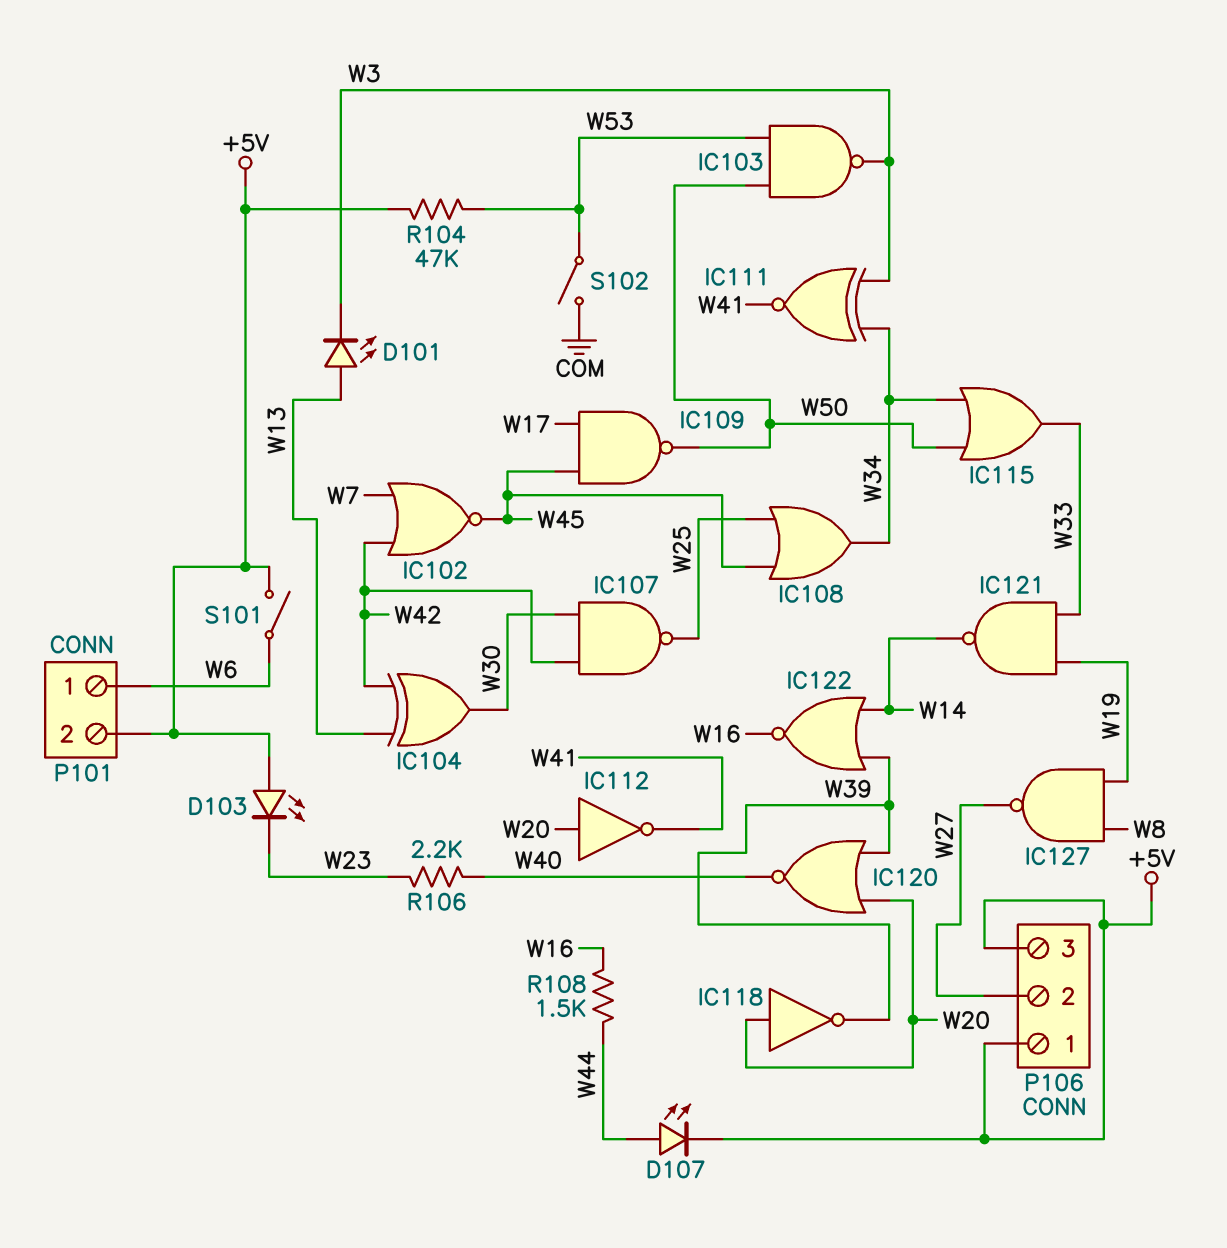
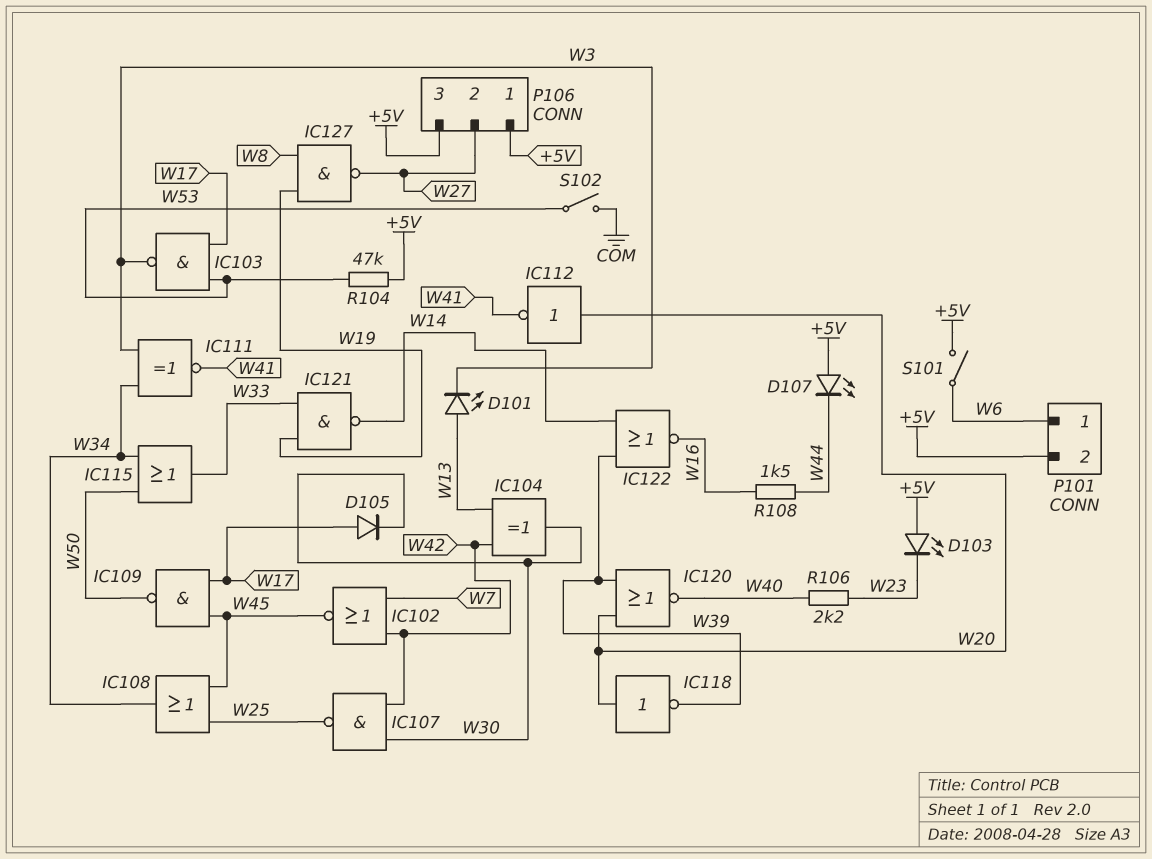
D105: none -> diode (A W17, K W30)
D107: LED (A W44, K +5V) -> LED (A +5V, K W44)
IC103: NAND (in W50, in W53, out W3) -> NAND (in W17, in W53, out W3)

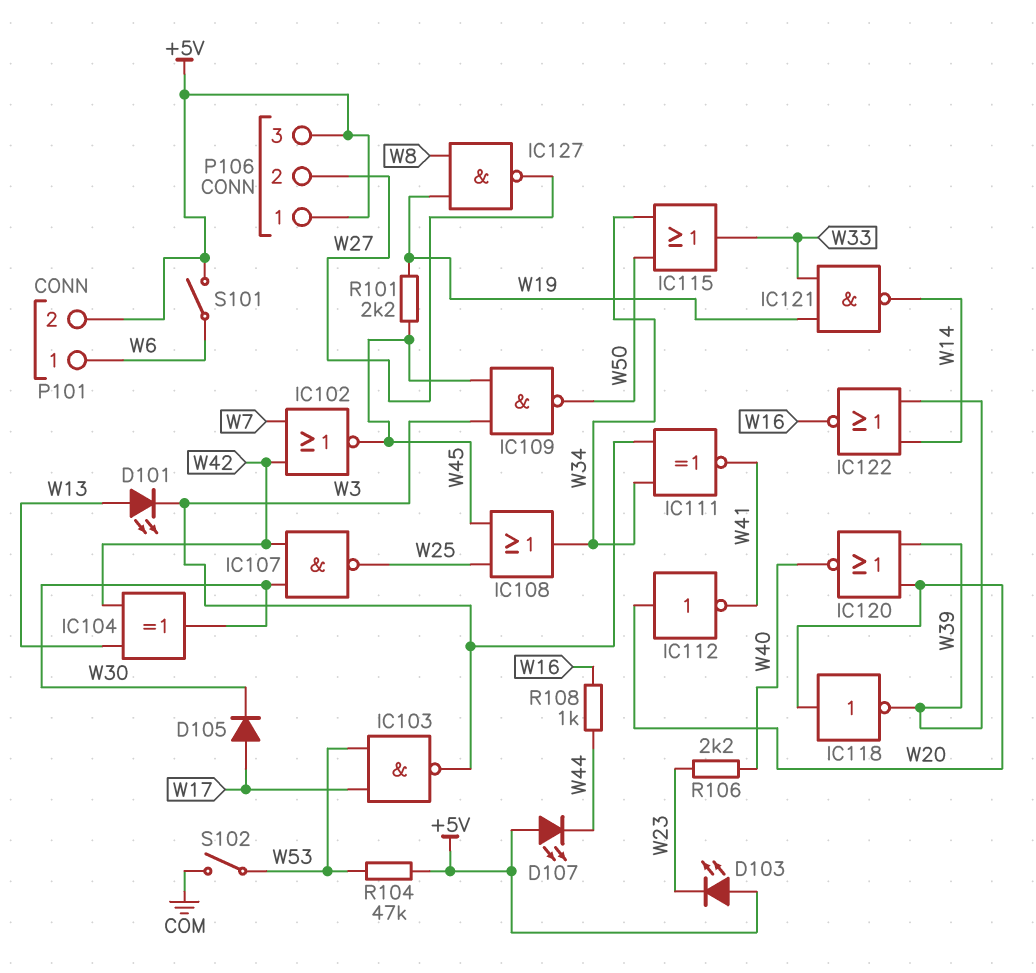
IC109: NAND (in W17, in W45, out W50) -> NAND (in W3, in W45, out W50)
R101: none -> 2.2k (W19, W45)
R108: 1.5k (W16, W44) -> 1k (W16, W44)

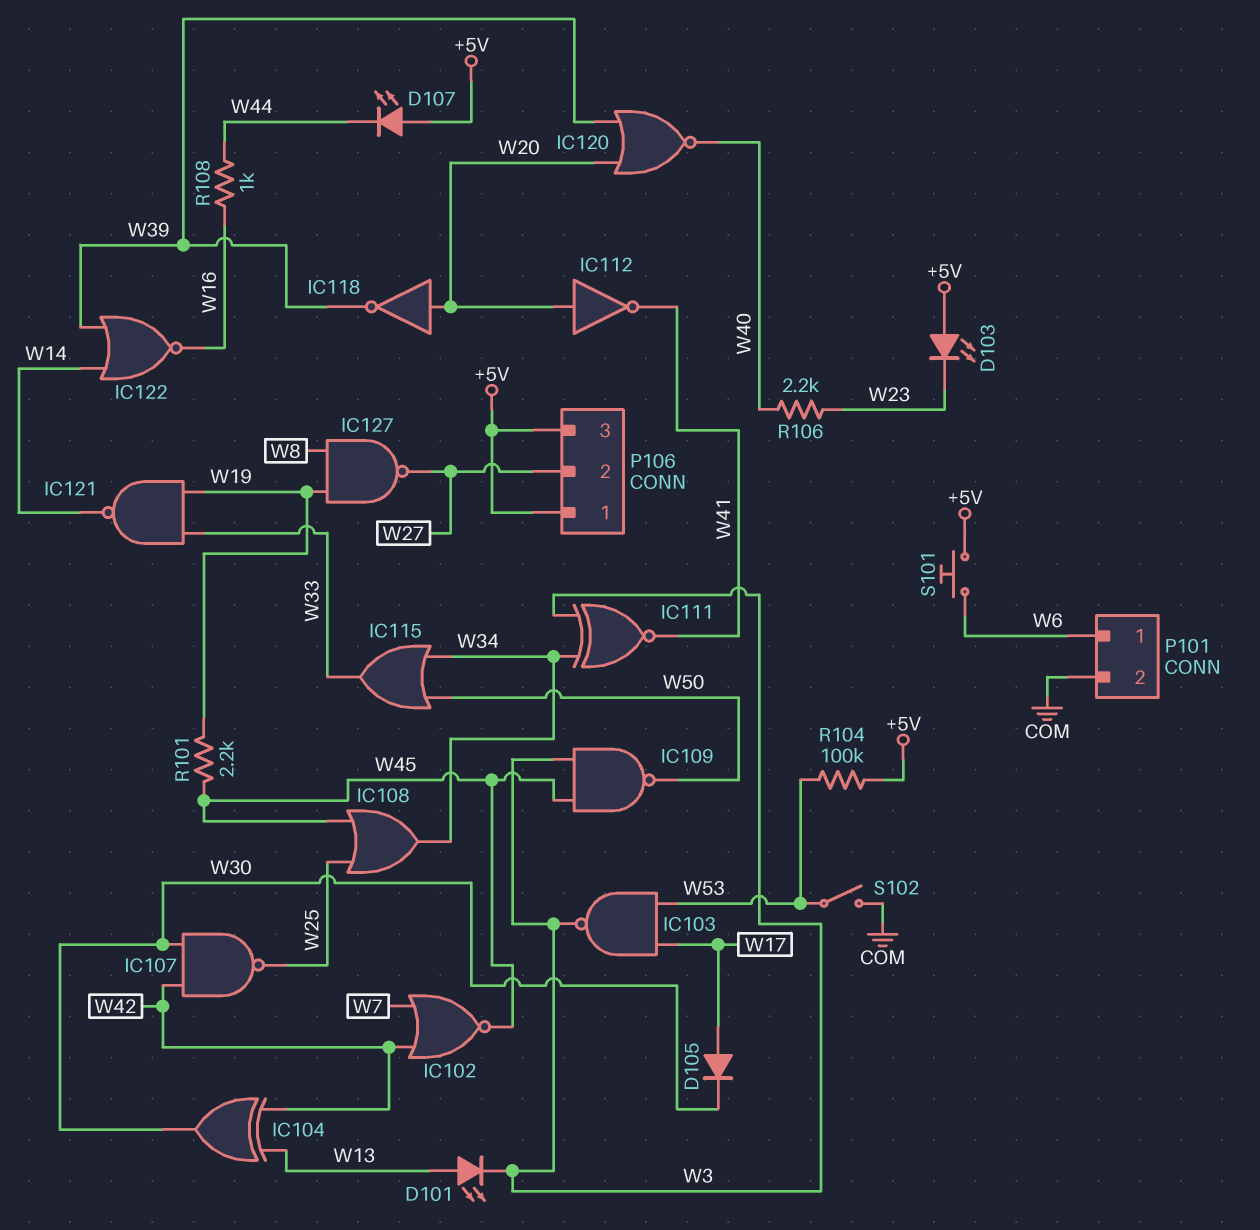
P101 pin 2: +5V -> COM
R104: 47k (+5V, W53) -> 100k (+5V, W53)
S101: switch (+5V, W6) -> button (+5V, W6)

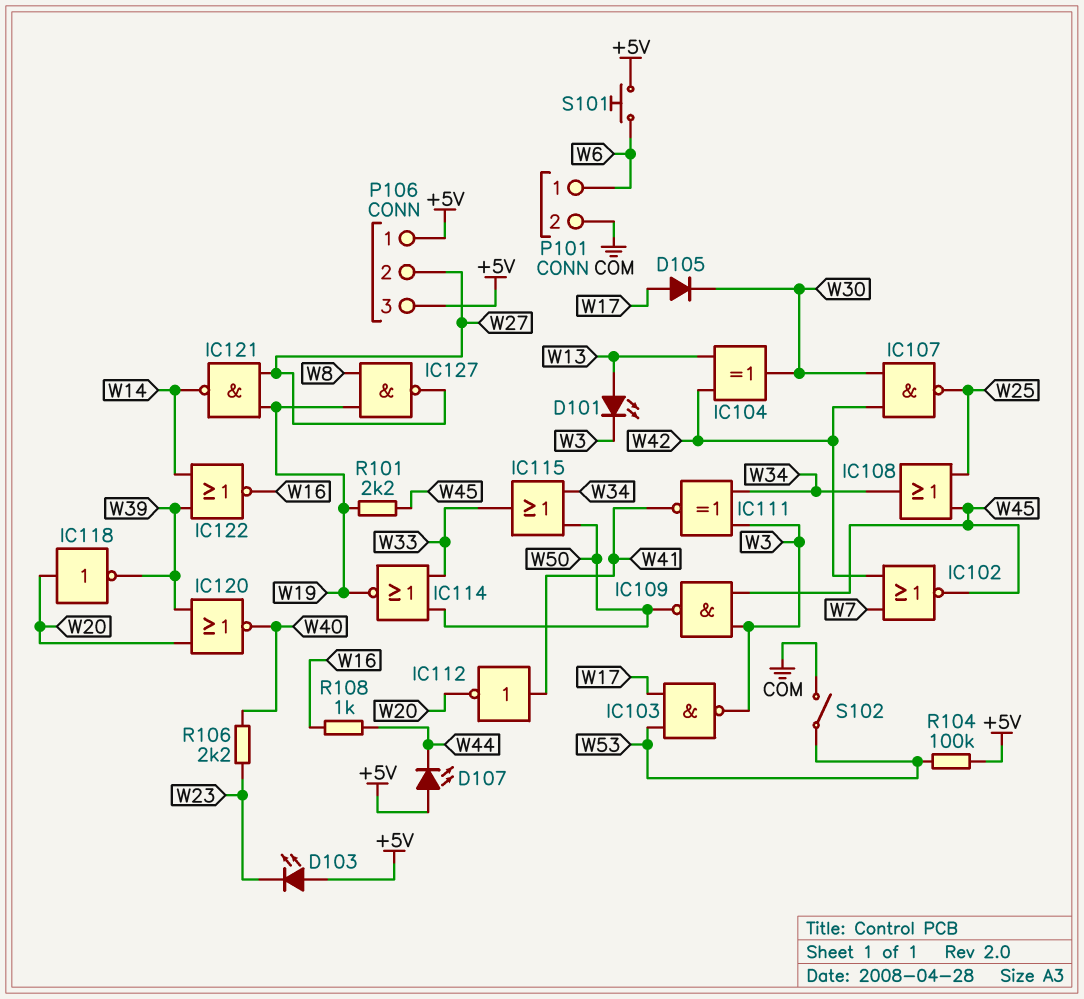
IC112: NOT (in W20, out W41) -> NOT (in W41, out W20)
IC114: none -> NOR (in W33, in W50, out W19)
IC121: NAND (in W19, in W33, out W14) -> NAND (in W19, in W27, out W14)

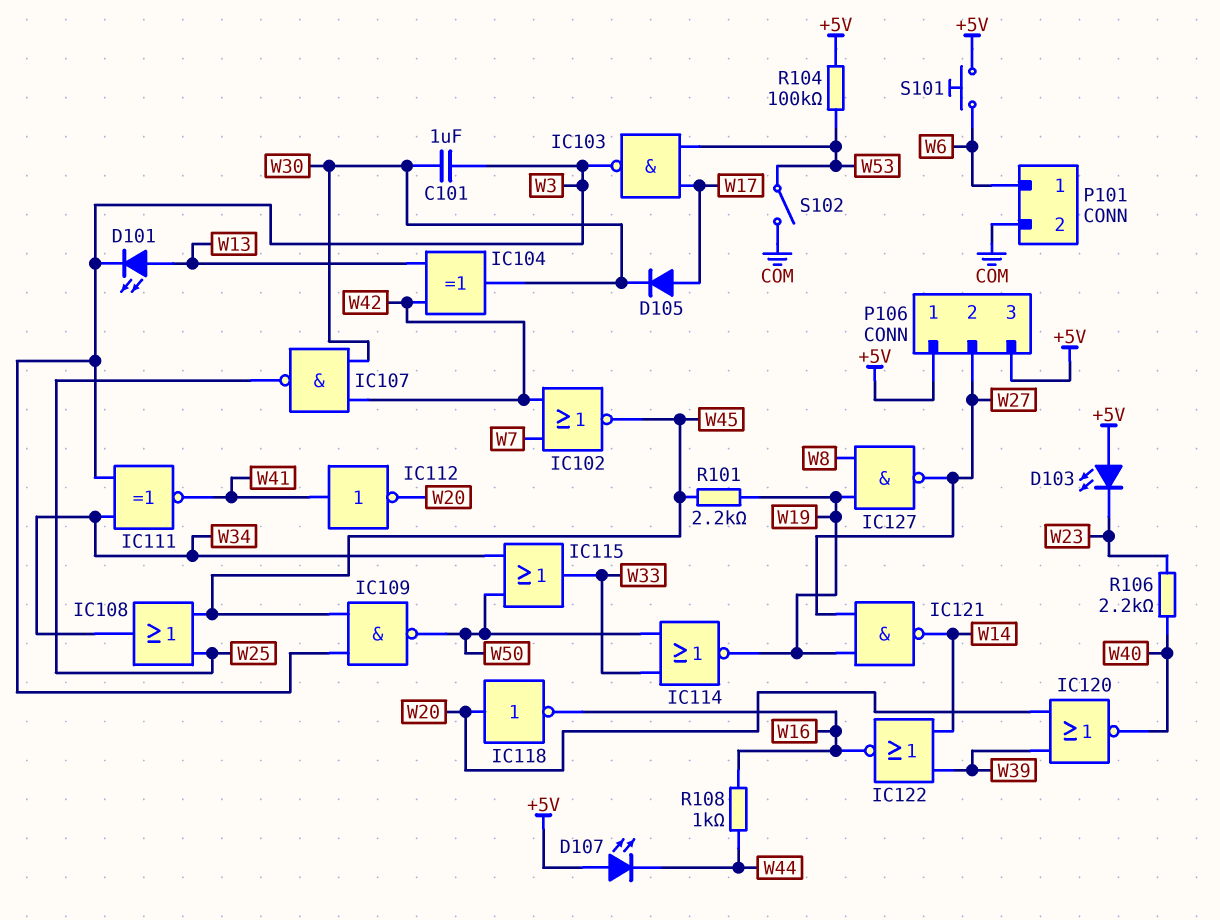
C101: none -> 1uF (W3, W30)
IC118: NOT (in W20, out W39) -> NOT (in W20, out W16)

